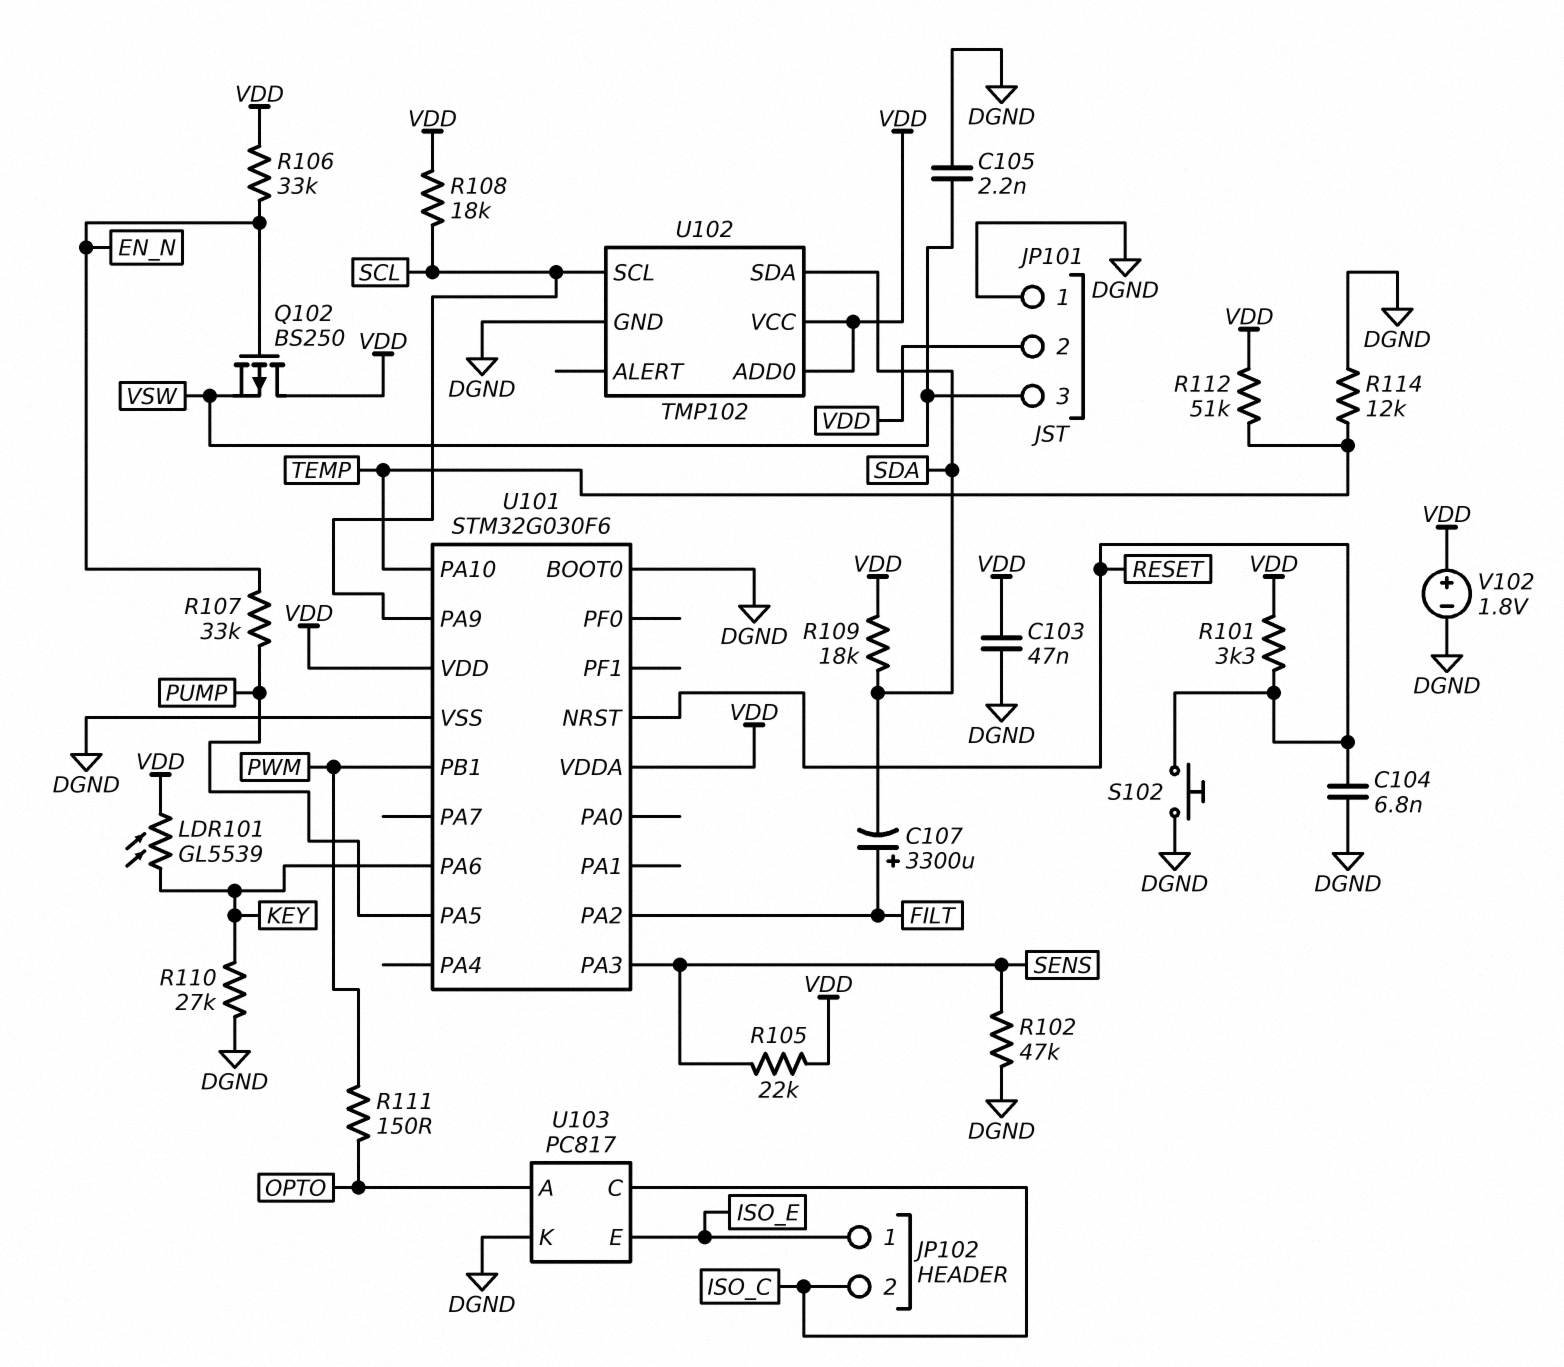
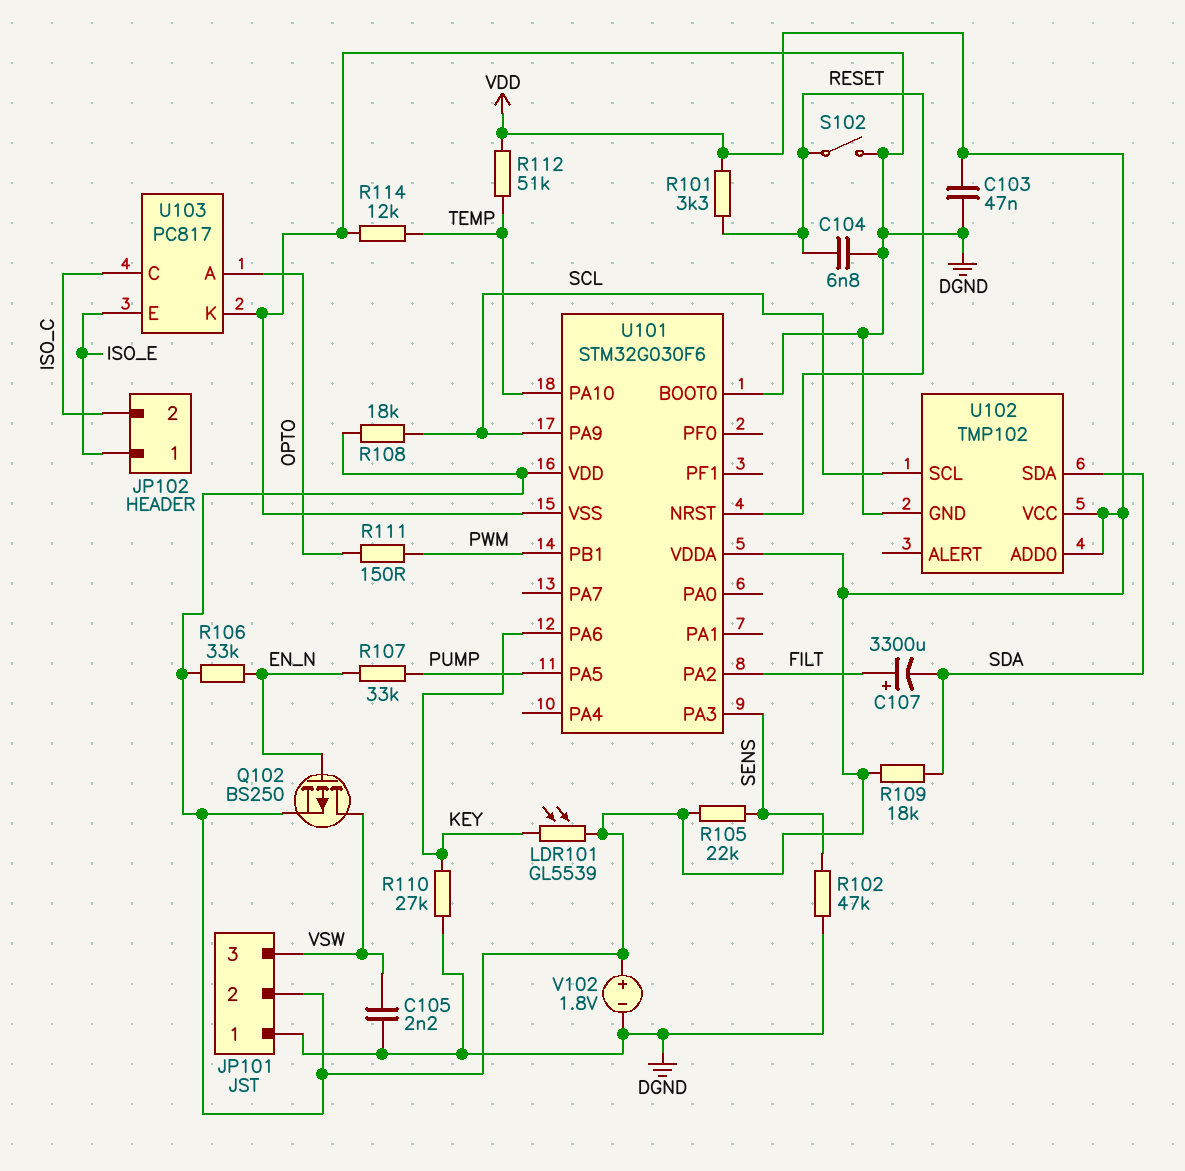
Q102: PMOS BS250 (G EN_N, D VDD, S VSW) -> PMOS BS250 (G EN_N, D VSW, S VDD)
S102: button (DGND, RESET) -> switch (DGND, RESET)

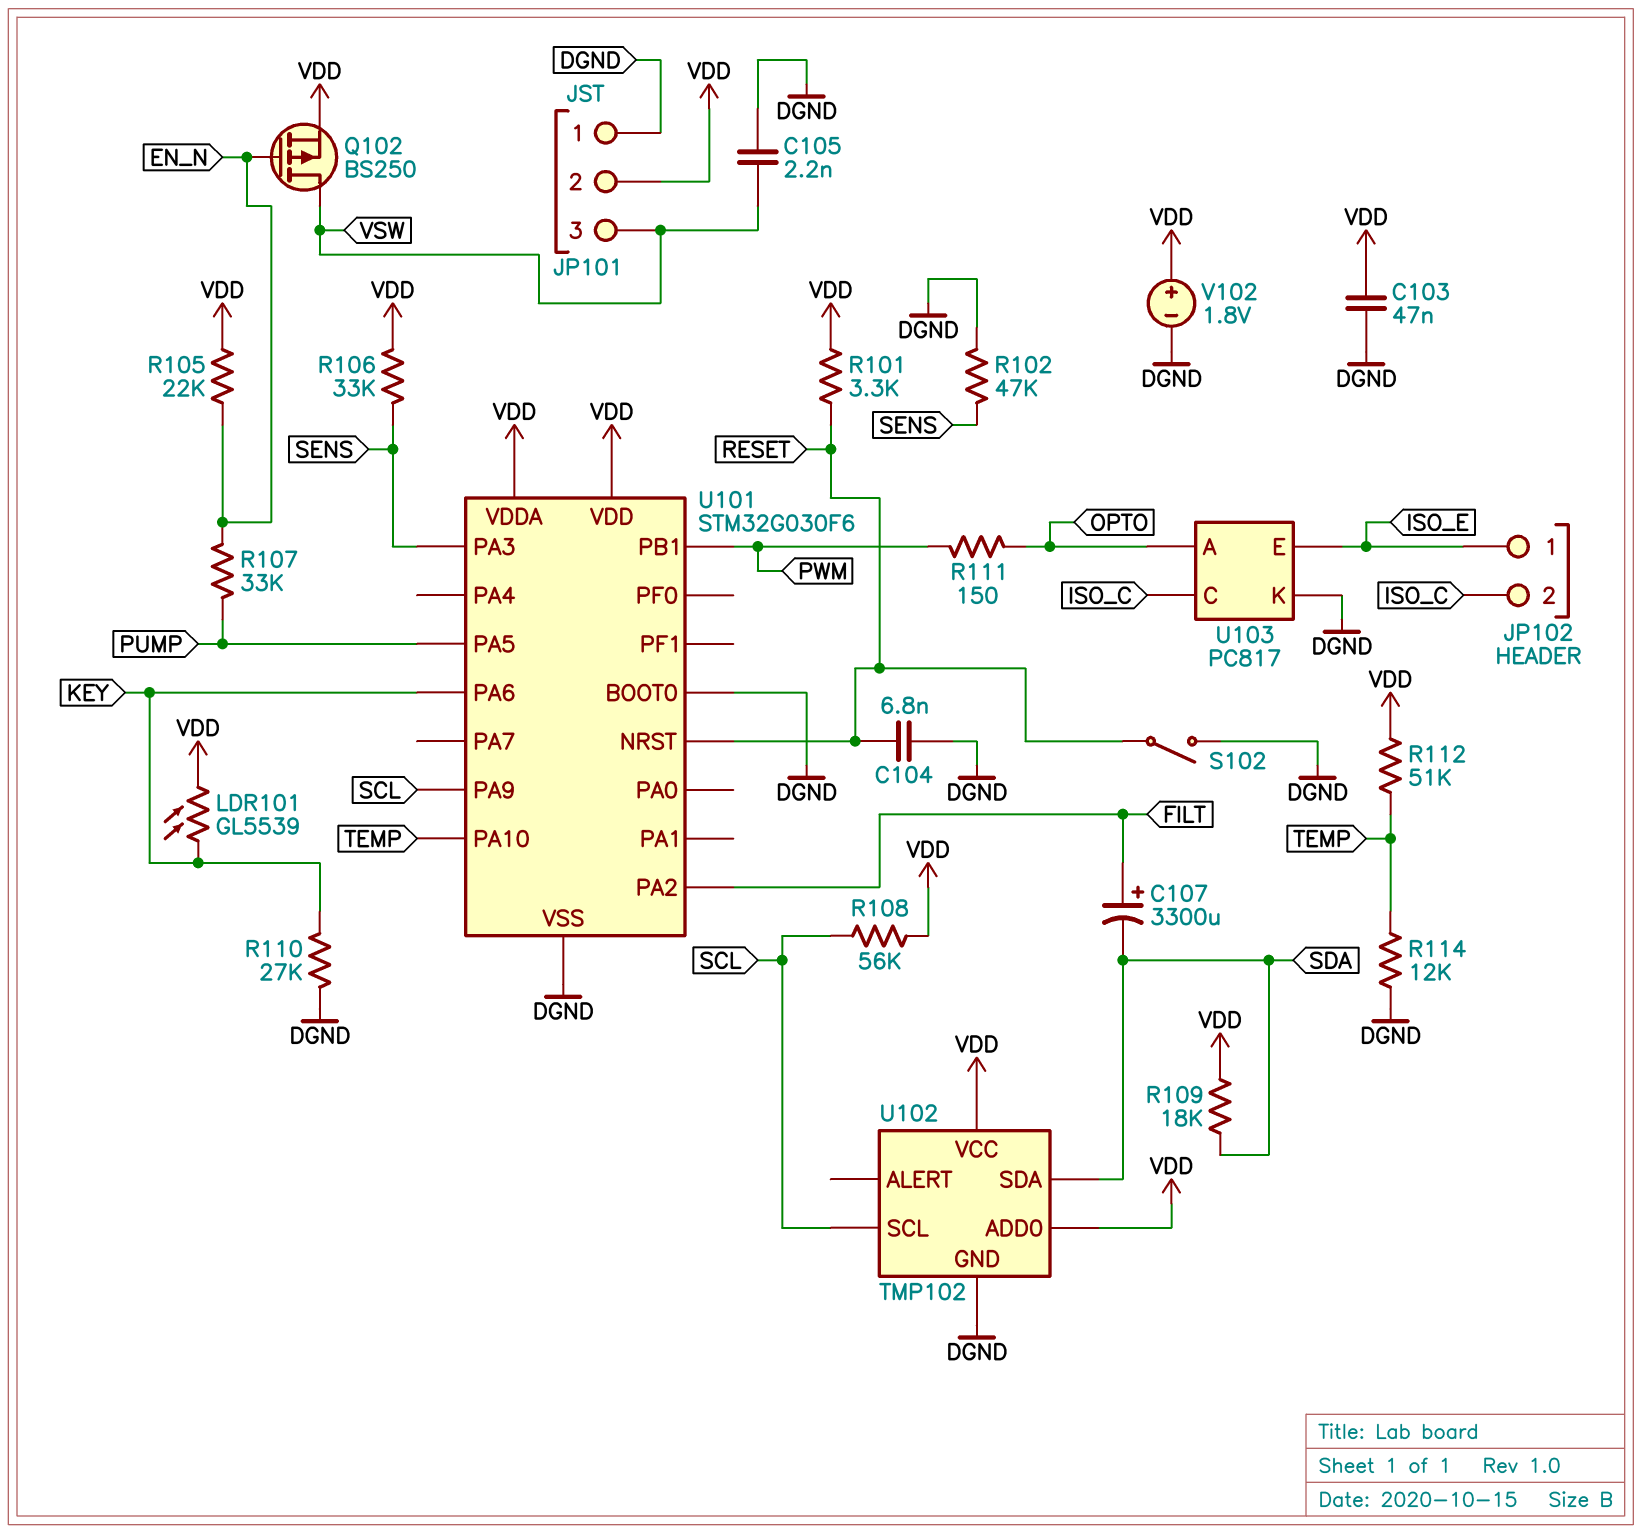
R105: 22k (SENS, VDD) -> 22k (EN_N, VDD)
R106: 33k (EN_N, VDD) -> 33k (SENS, VDD)
R108: 18k (SCL, VDD) -> 56k (SCL, VDD)

